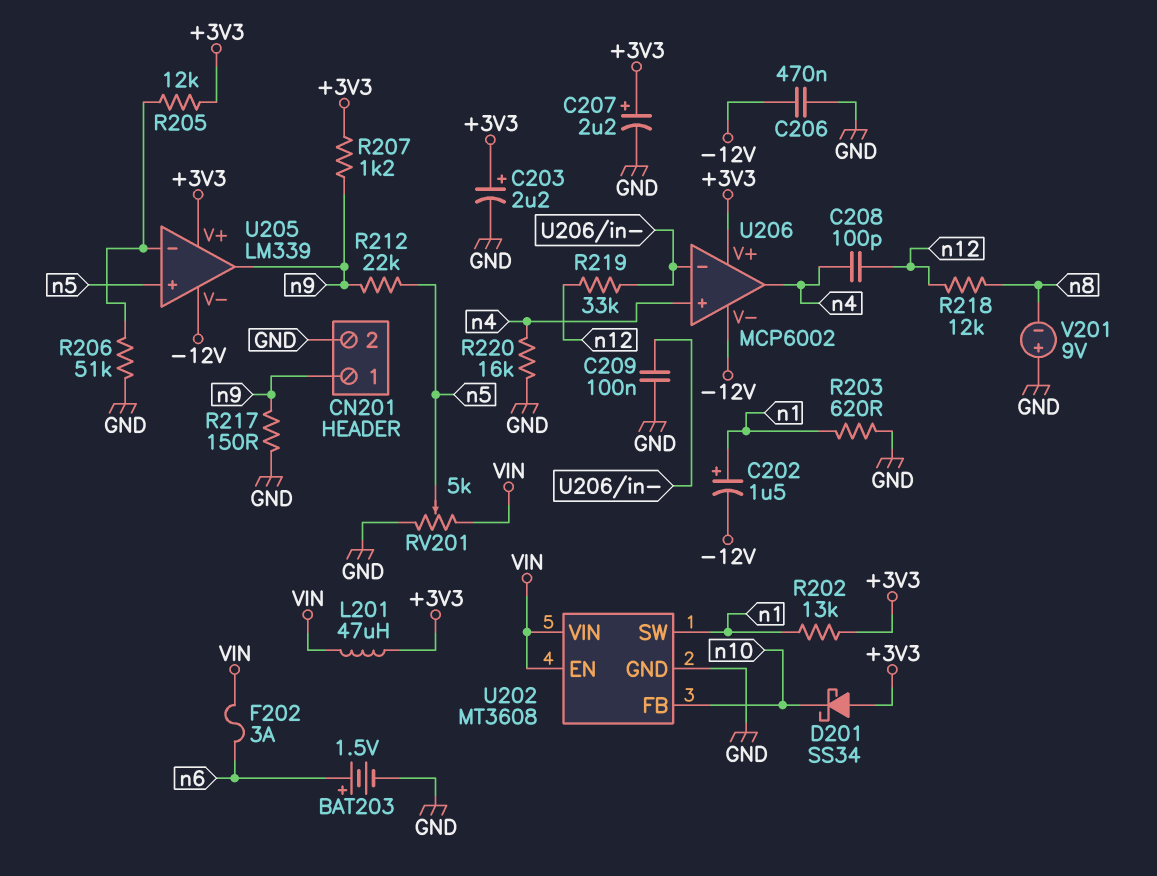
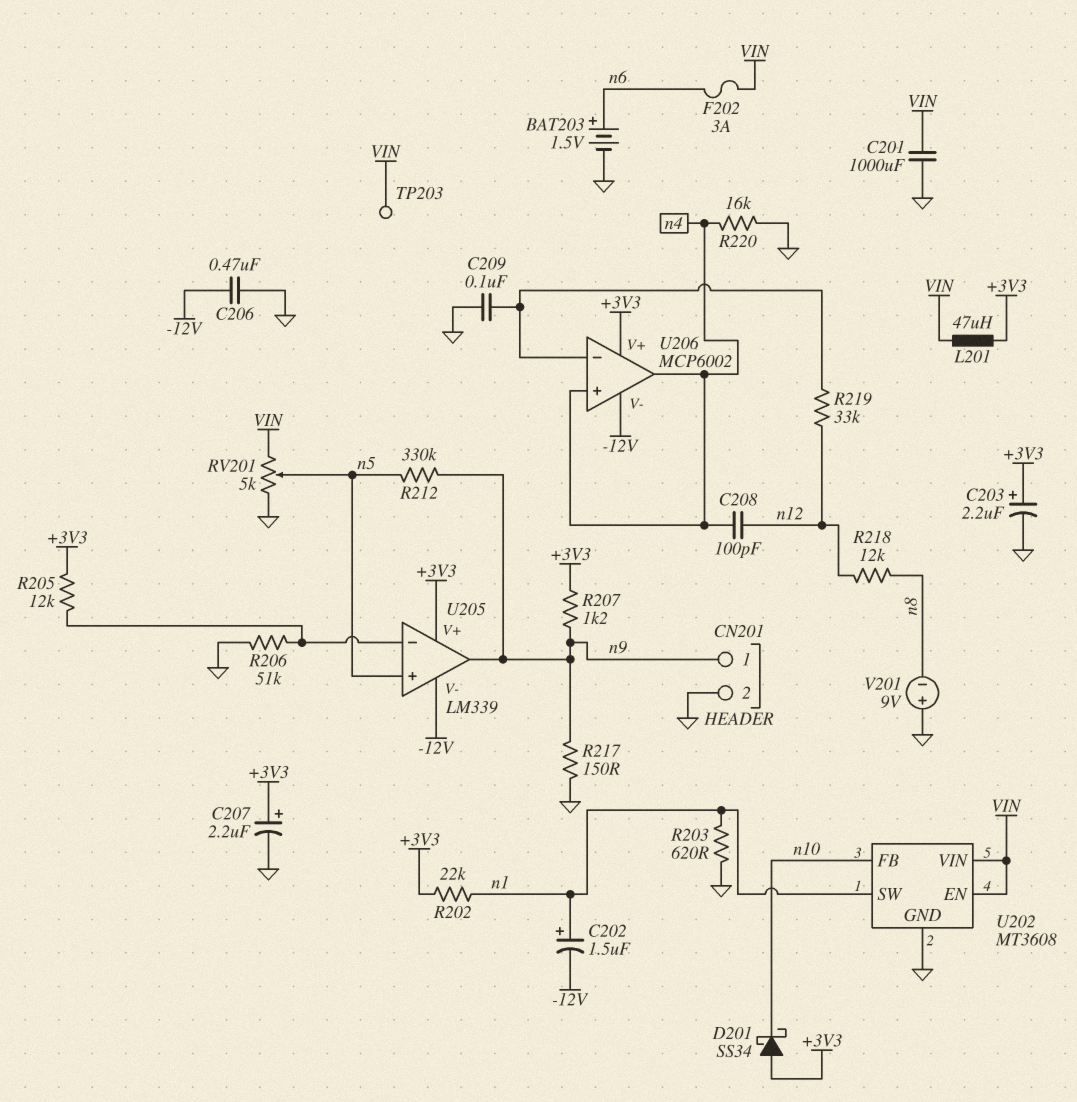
C201: none -> 1000uF (GND, VIN)
R202: 13k (+3V3, n1) -> 22k (+3V3, n1)
R212: 22k (n5, n9) -> 330k (n5, n9)
TP203: none -> test point (VIN)

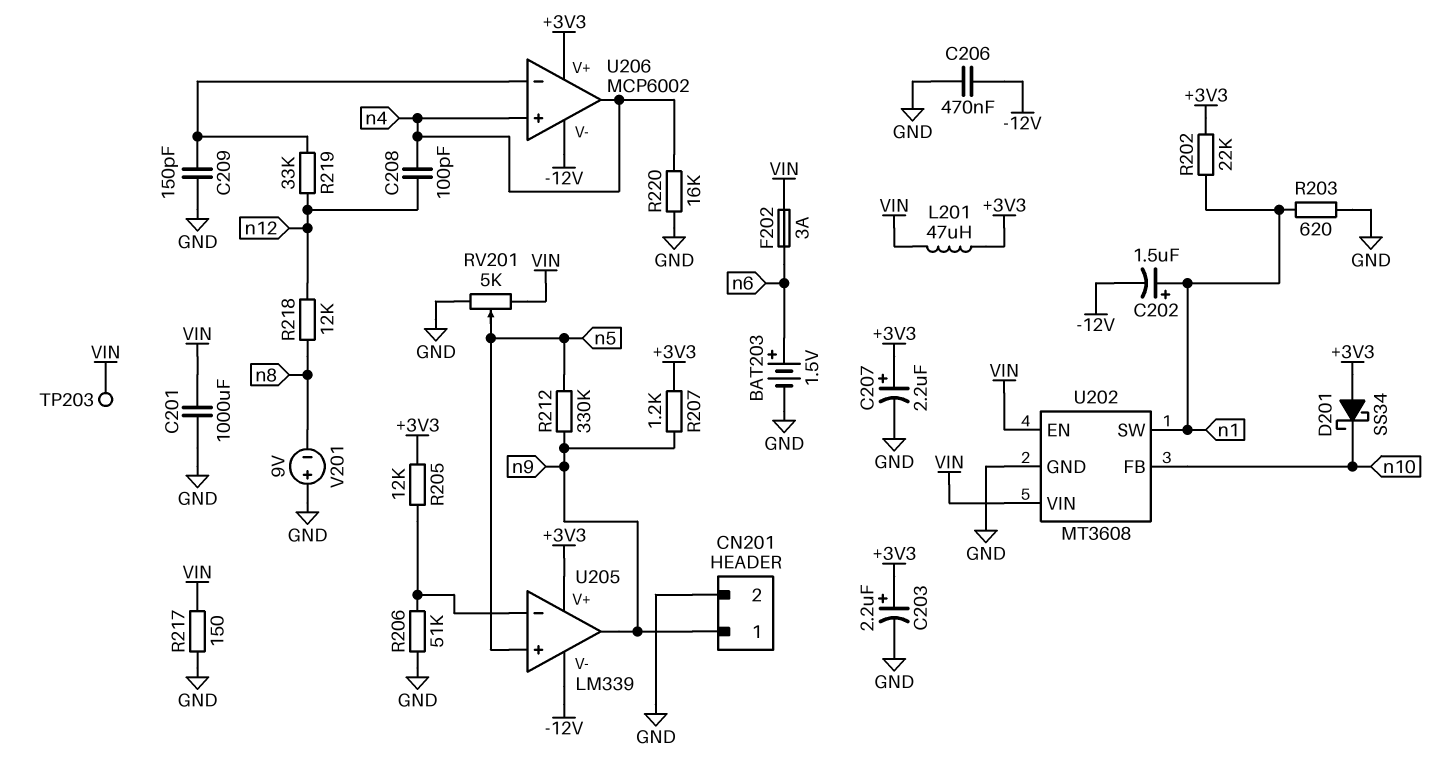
C209: 100nF (GND, U206/in-) -> 150pF (GND, U206/in-)
R217: 150 (GND, n9) -> 150 (GND, VIN)

